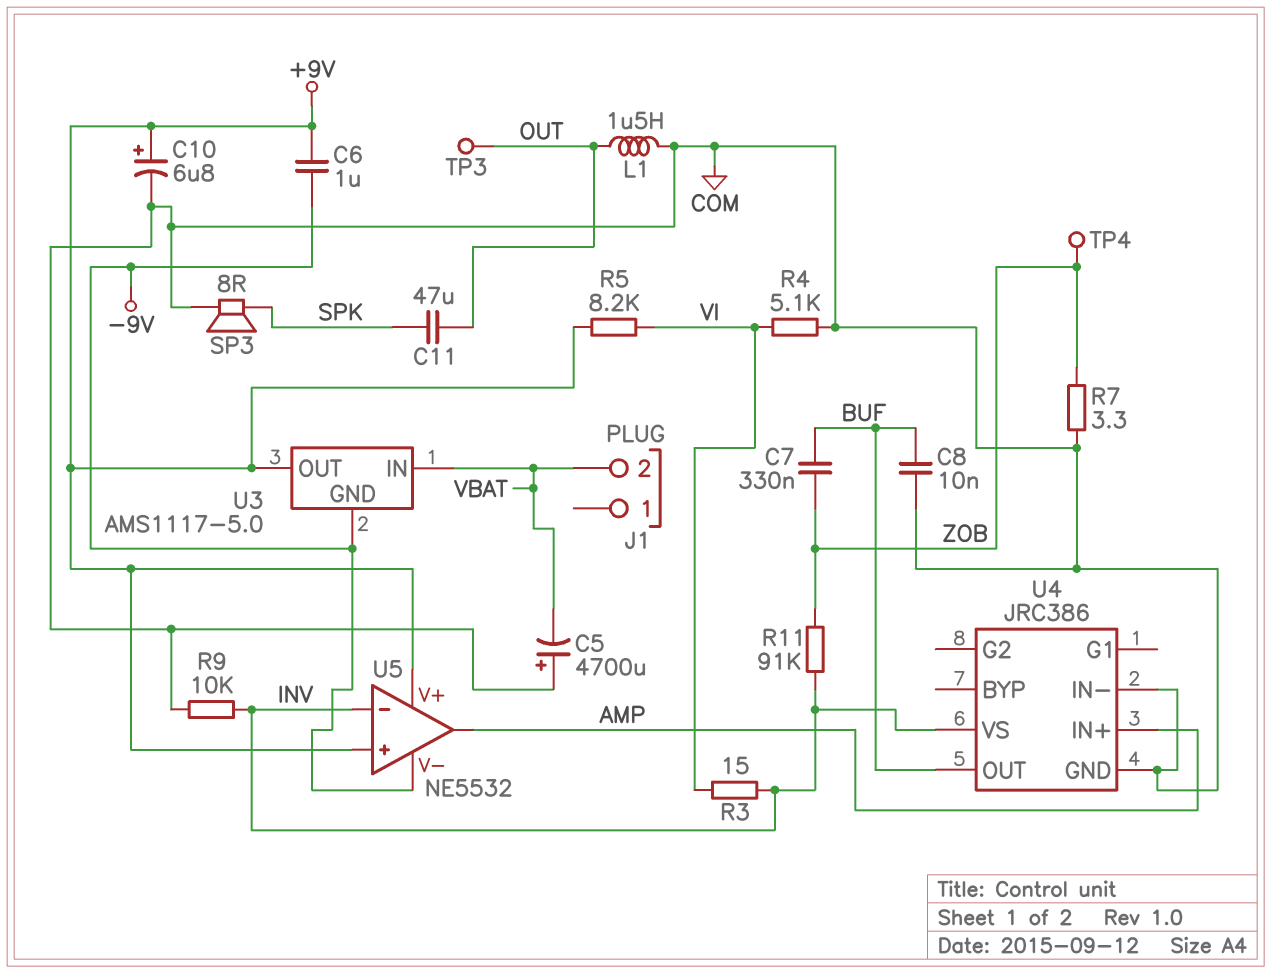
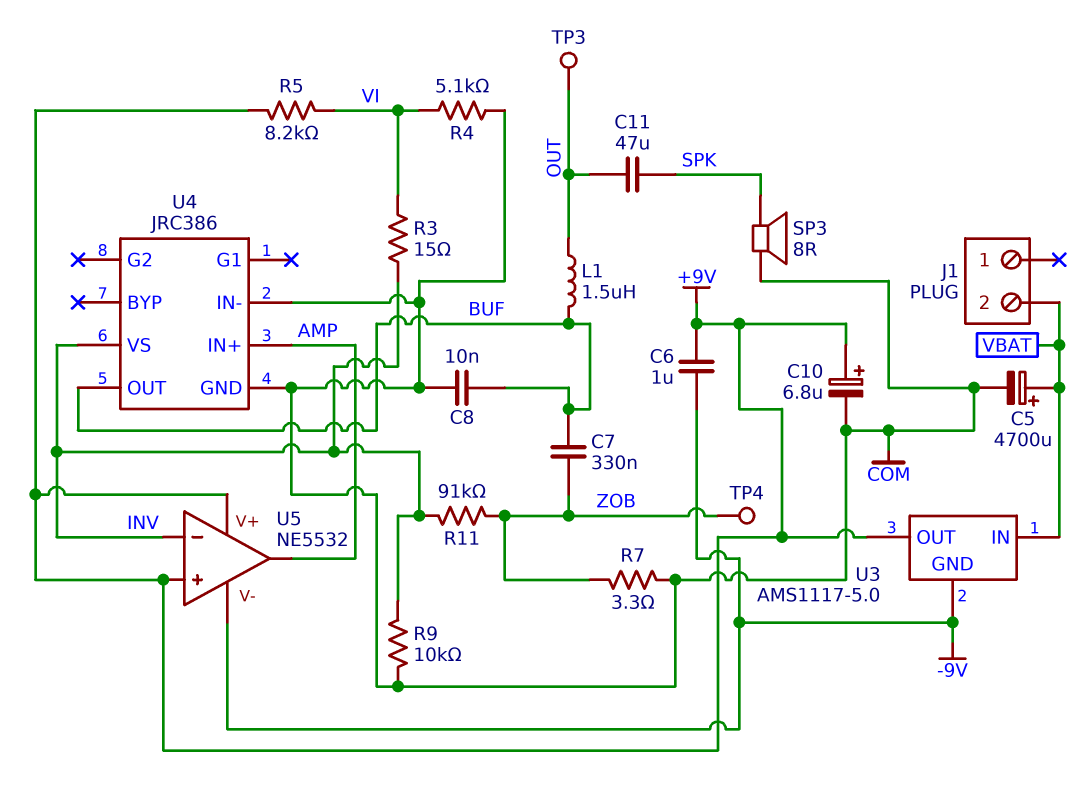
C5: 4700uF (plus COM, minus VBAT) -> 4700uF (plus VBAT, minus COM)
L1: 1.5uH (COM, OUT) -> 1.5uH (BUF, OUT)

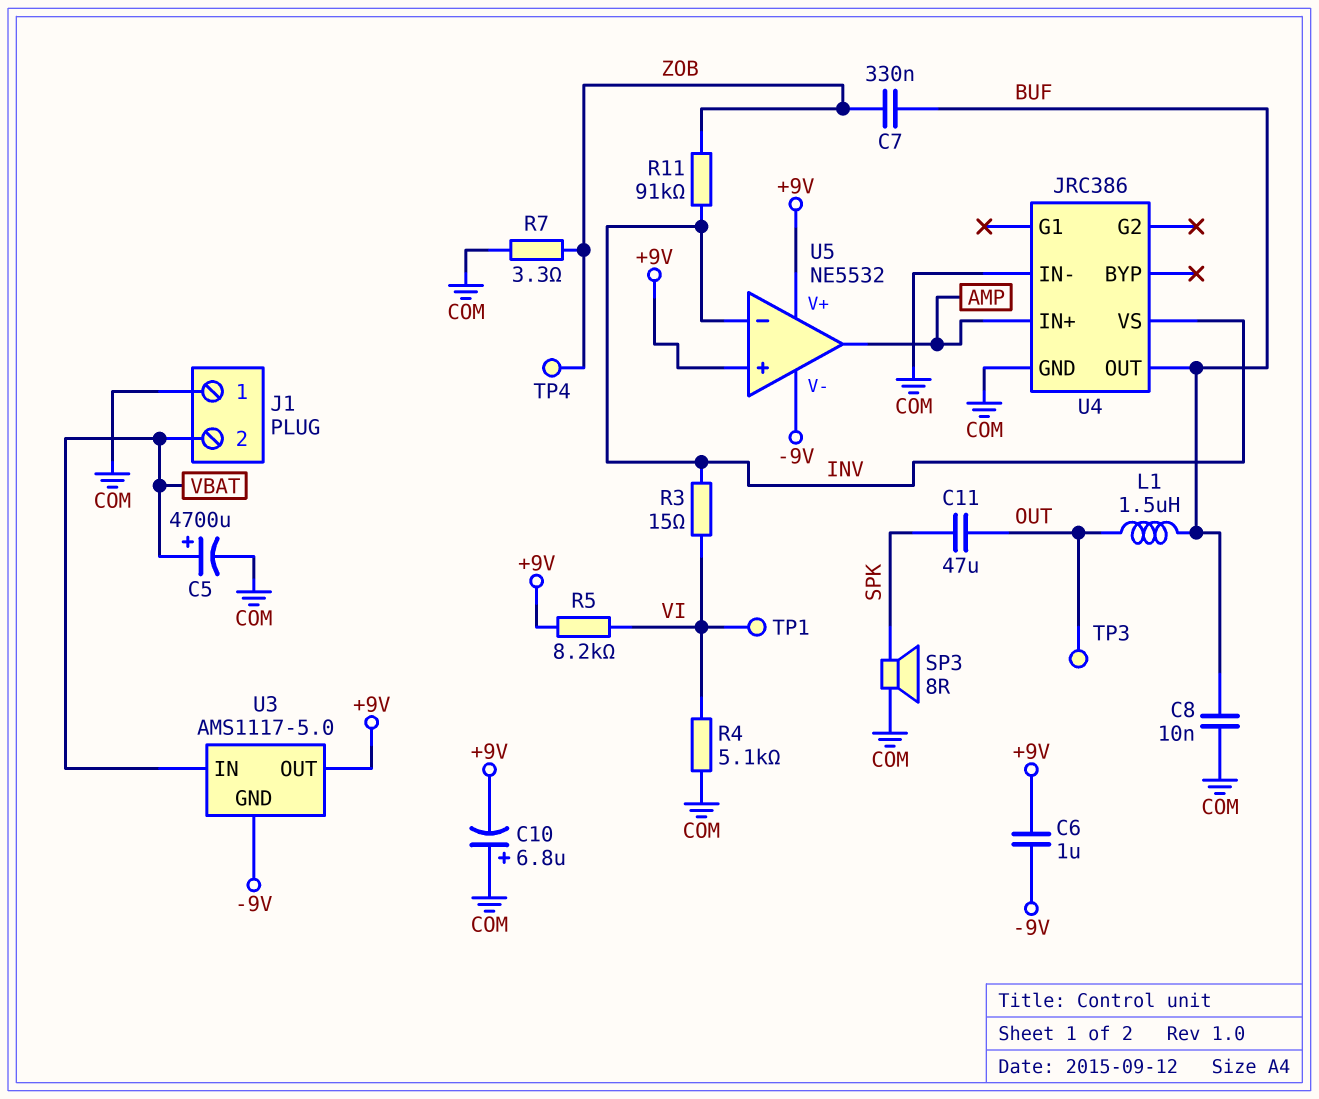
C10: 6.8uF (plus +9V, minus COM) -> 6.8uF (plus COM, minus +9V)
J1 pin 1: none -> COM
R9: 10k (COM, INV) -> none
TP1: none -> test point (VI)

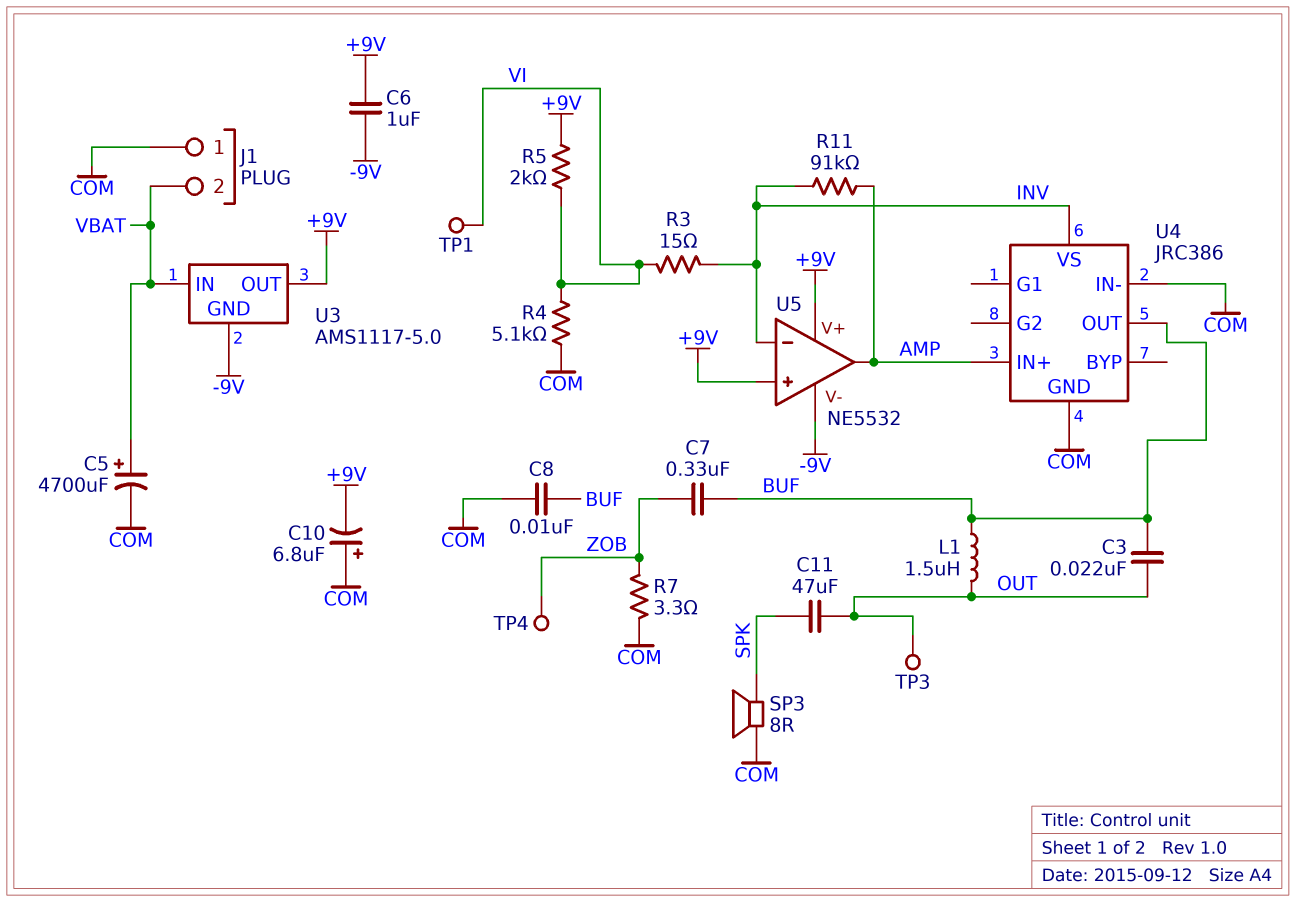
C3: none -> 22nF (BUF, OUT)
R5: 8.2k (+9V, VI) -> 2k (+9V, VI)
R11: 91k (INV, ZOB) -> 91k (AMP, INV)

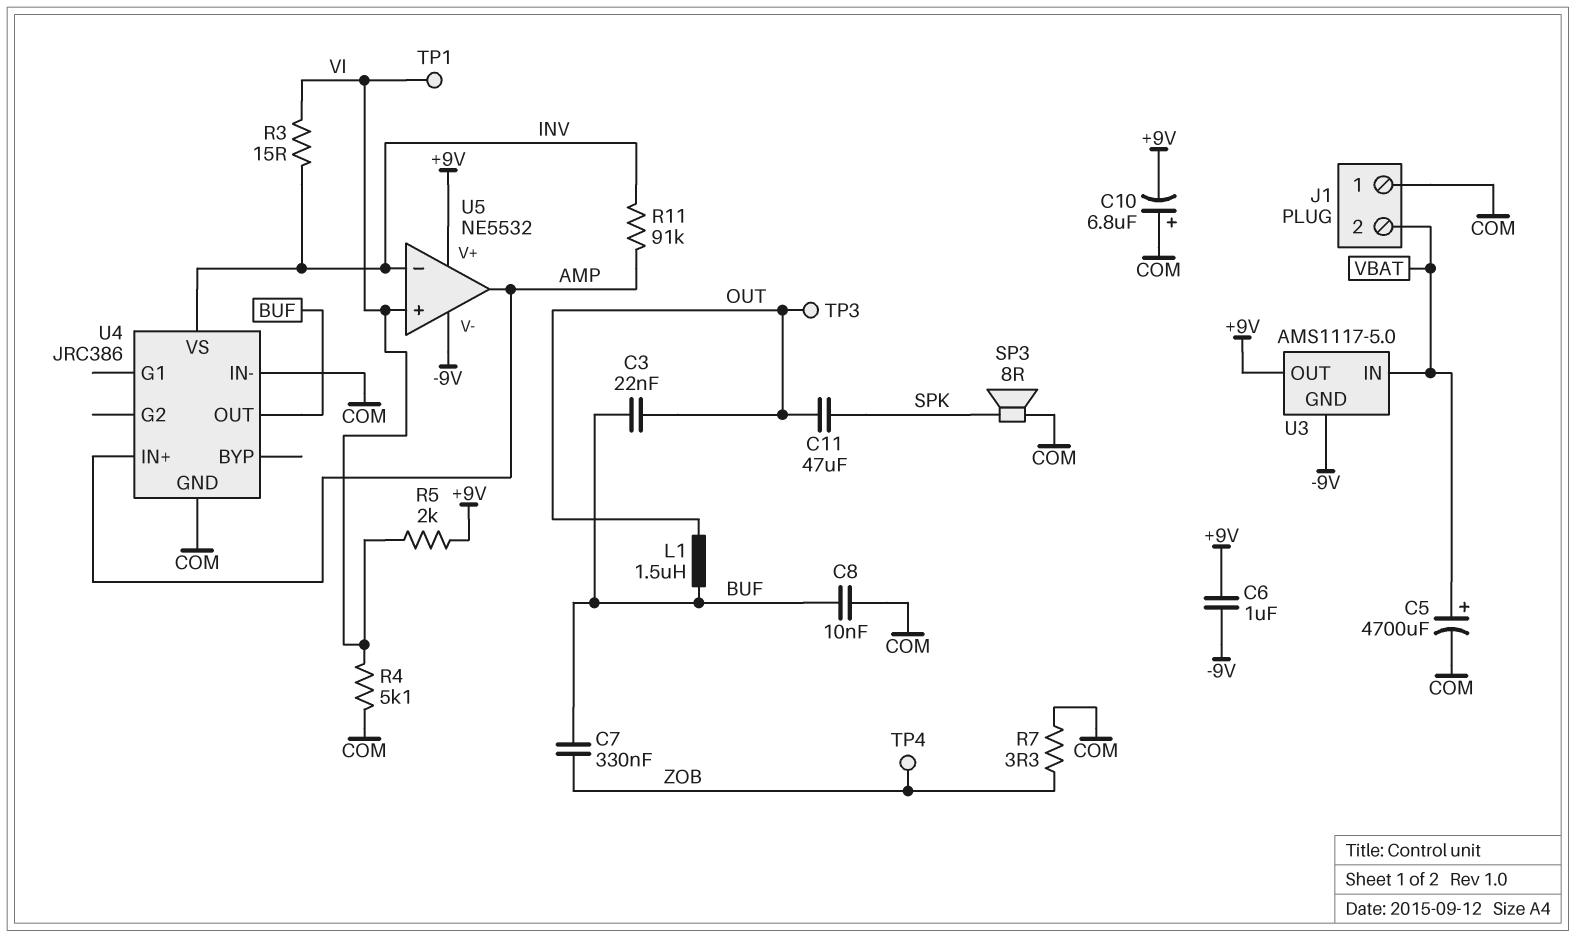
U5 pin in+: +9V -> VI

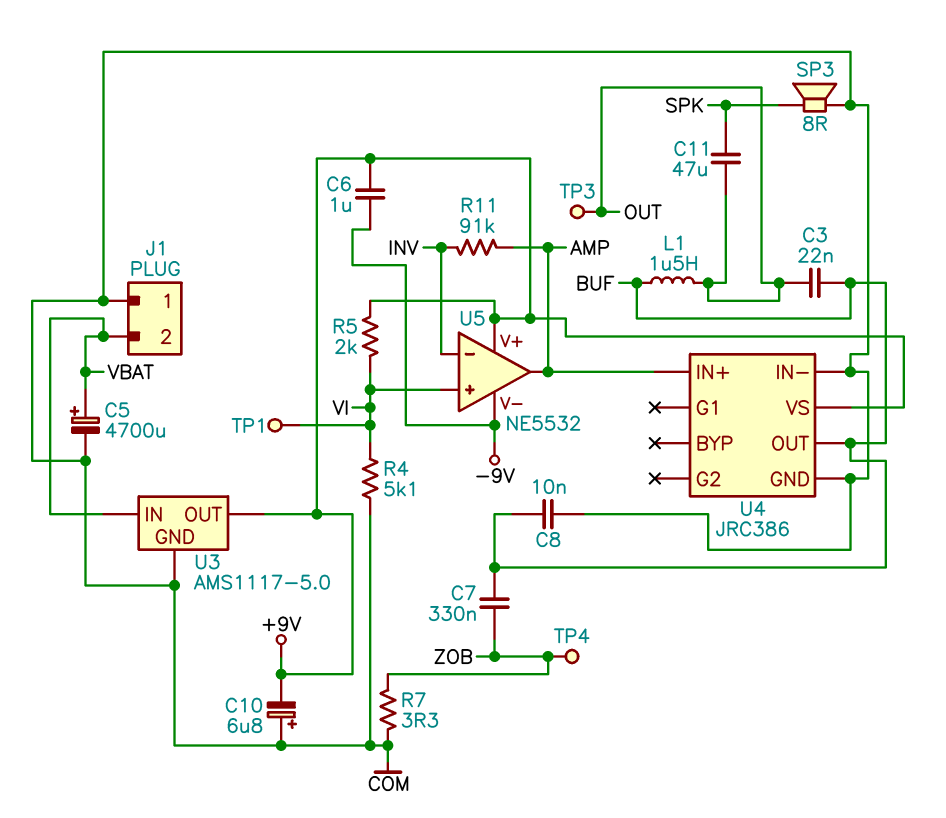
R3: 15 (INV, VI) -> none
U3 pin GND: -9V -> COM
U4 pin VS: INV -> +9V

